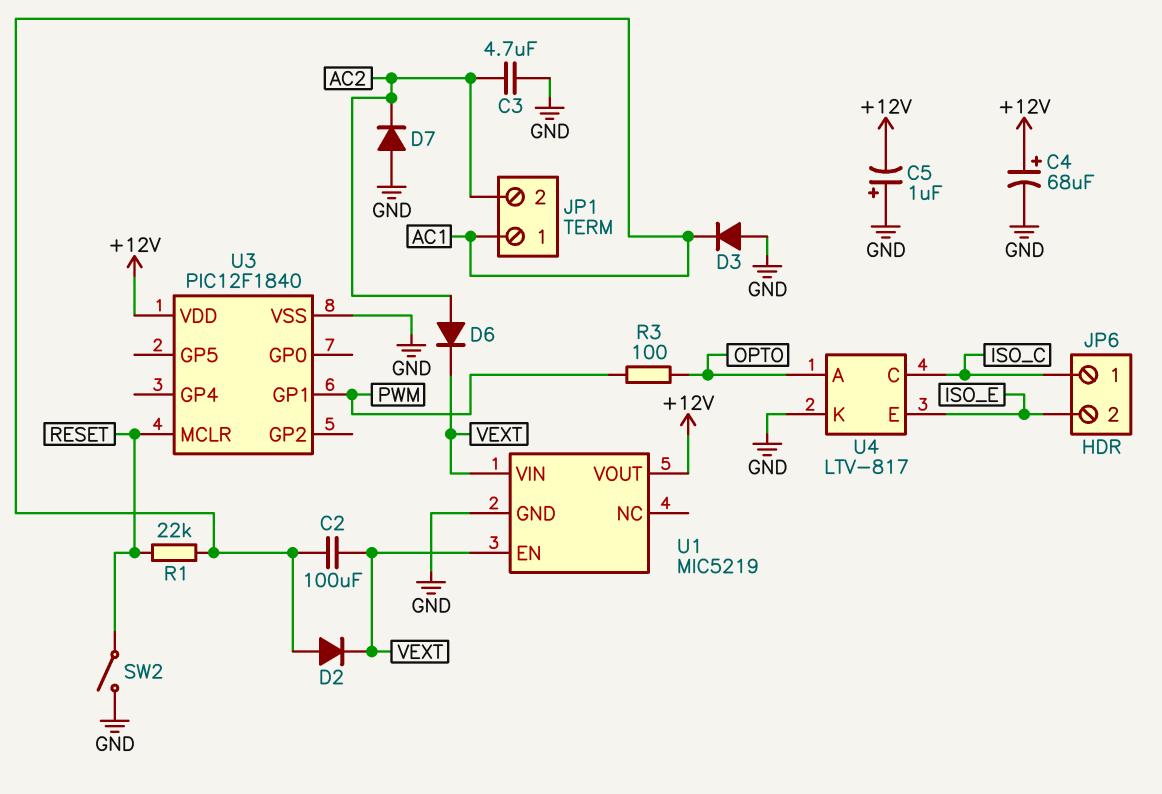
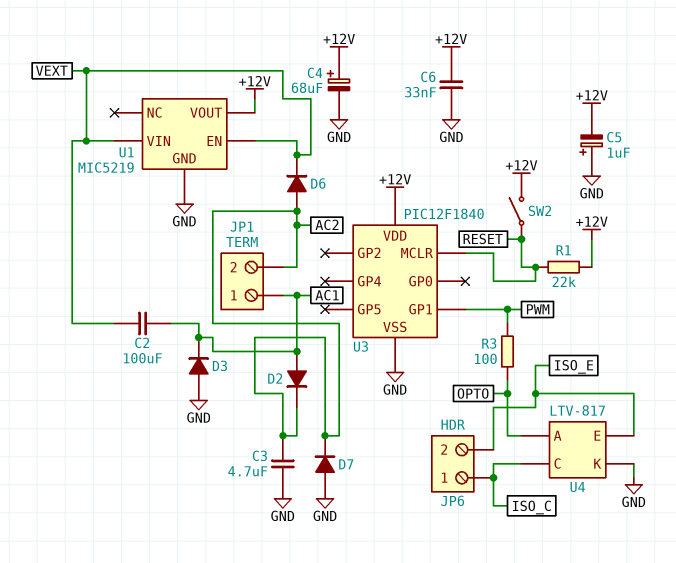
C6: none -> 33nF (+12V, GND)
D2: diode (A AC1, K VEXT) -> diode (A AC1, K AC2)
R1: 22k (AC1, RESET) -> 22k (+12V, RESET)
SW2: switch (GND, RESET) -> switch (+12V, RESET)

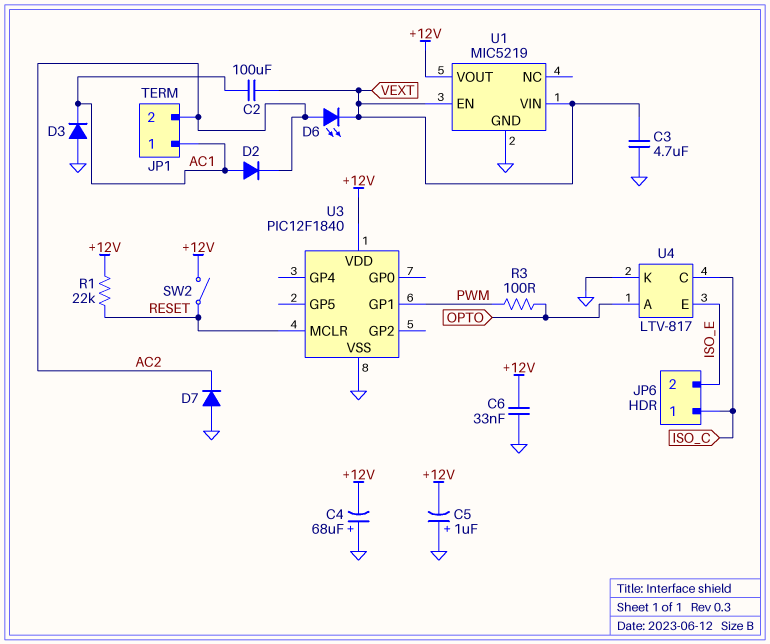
C3: 4.7uF (AC2, GND) -> 4.7uF (GND, VEXT)
C4: 68uF (plus +12V, minus GND) -> 68uF (plus GND, minus +12V)
D6: diode (A AC2, K VEXT) -> LED (A AC2, K VEXT)

